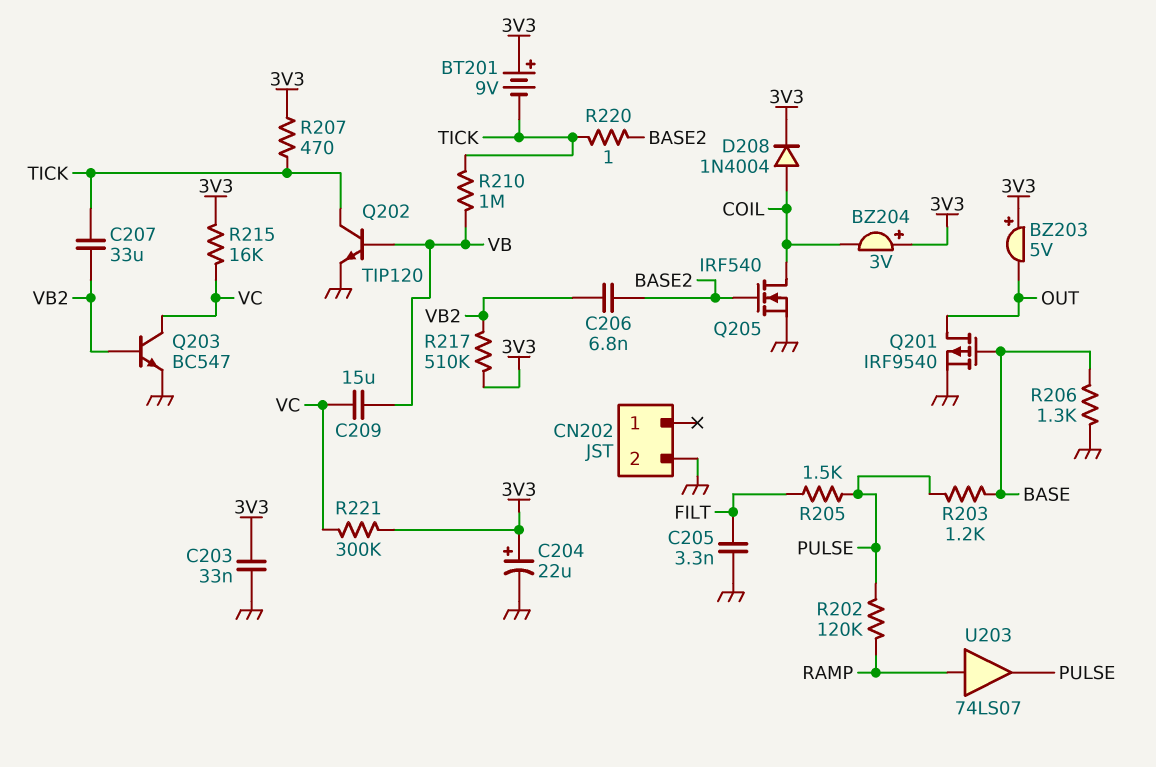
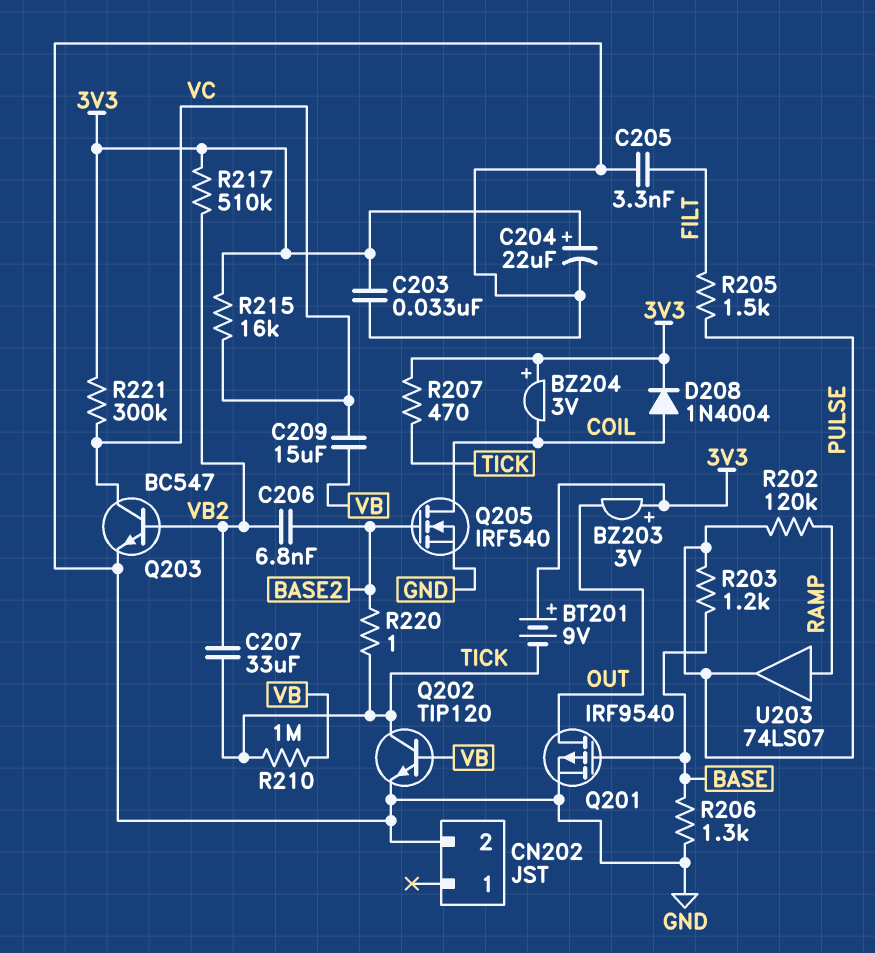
BZ203: buzzer 5V (plus 3V3, minus OUT) -> buzzer 3V (plus 3V3, minus OUT)

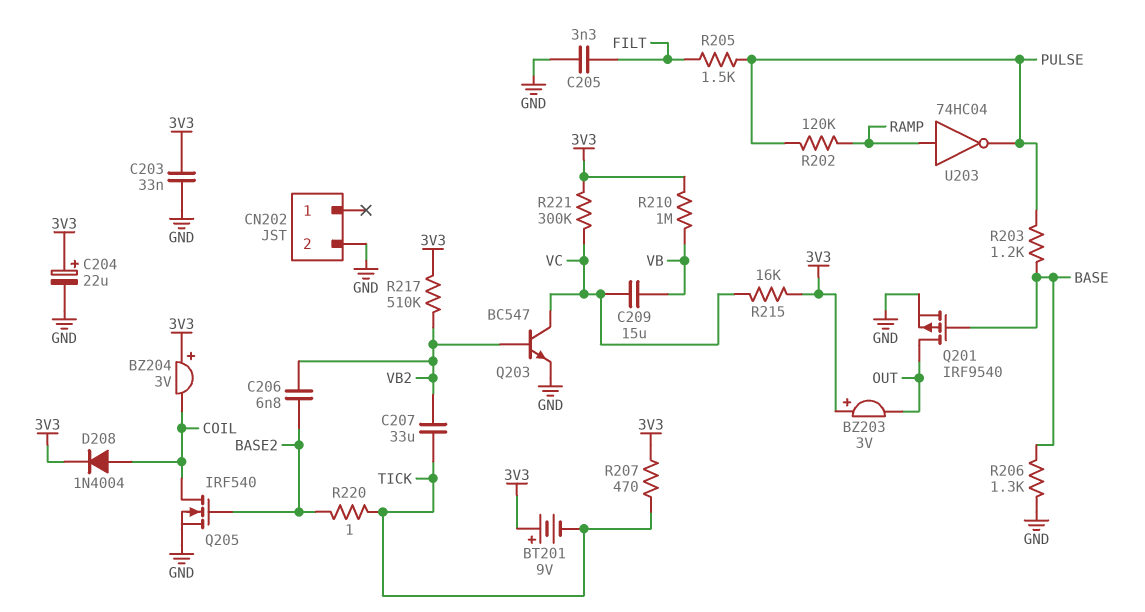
Q202: NPN TIP120 (B VB, C TICK, E GND) -> none
R210: 1M (TICK, VB) -> 1M (3V3, VB)
U203: buffer 74LS07 (in RAMP, out PULSE) -> NOT 74HC04 (in RAMP, out PULSE)

